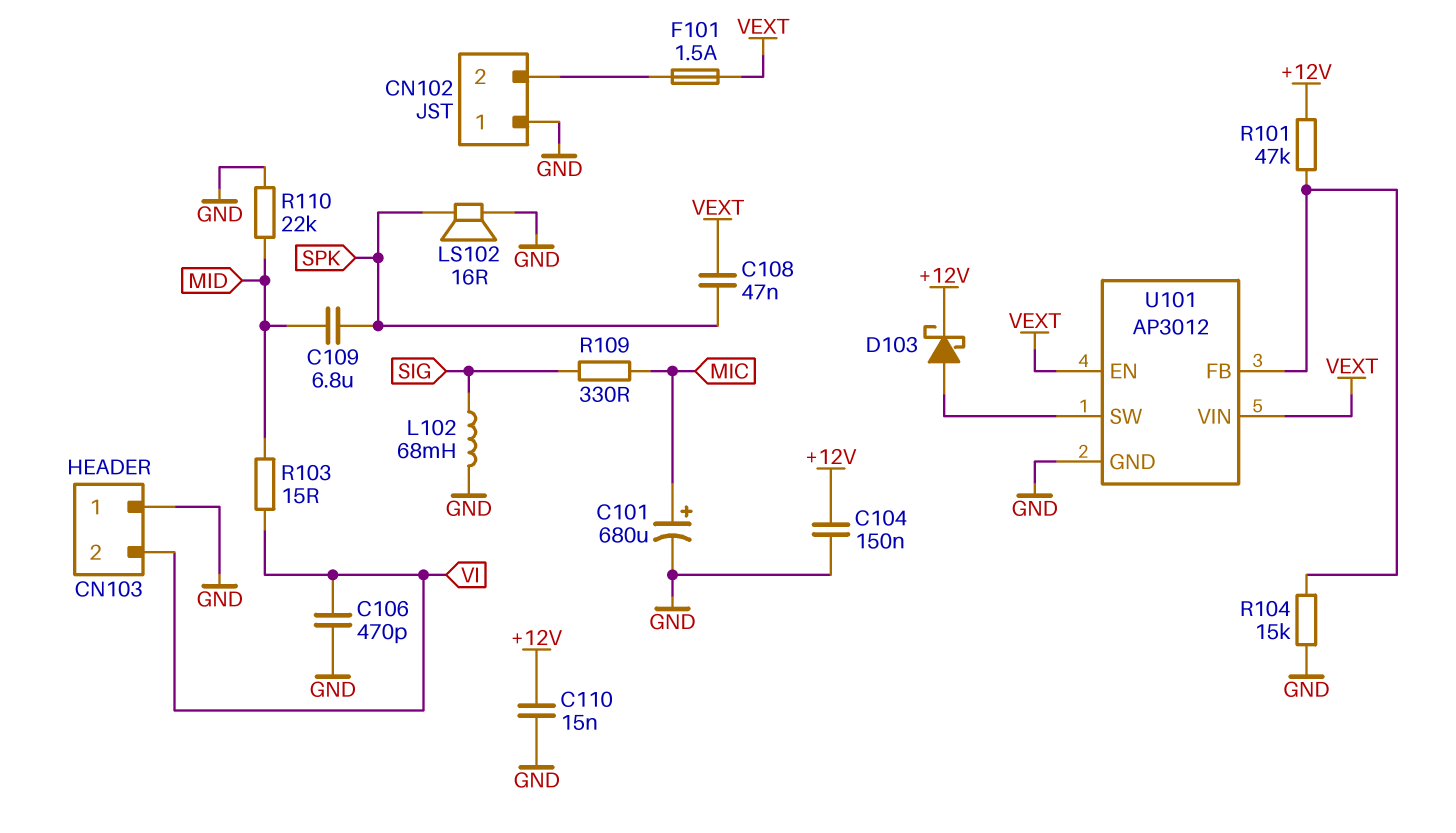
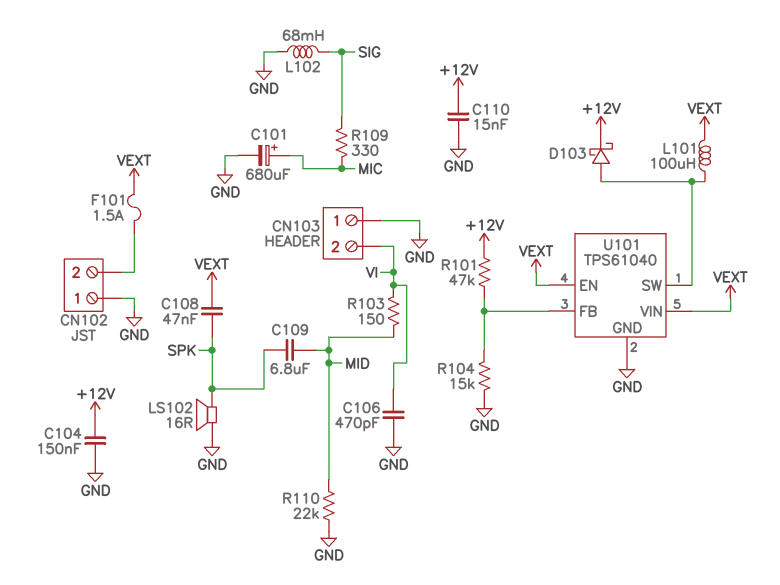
L101: none -> 100uH (U101/SW, VEXT)
R103: 15 (MID, VI) -> 150 (MID, VI)
U101: AP3012 -> TPS61040

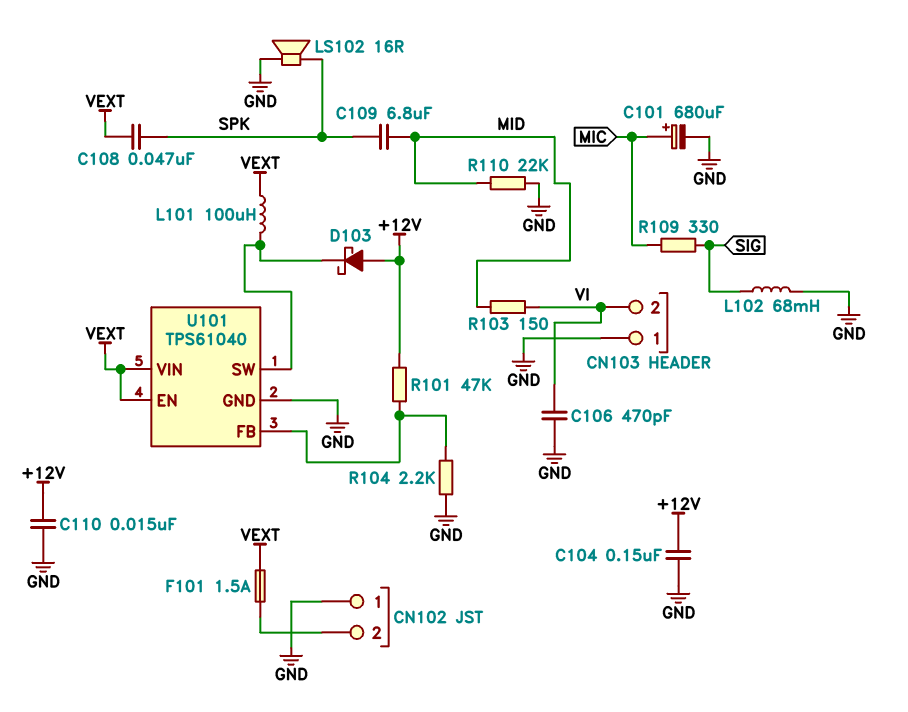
D103: schottky (A U101/SW, K +12V) -> schottky (A +12V, K U101/SW)
R104: 15k (GND, U101/FB) -> 2.2k (GND, U101/FB)

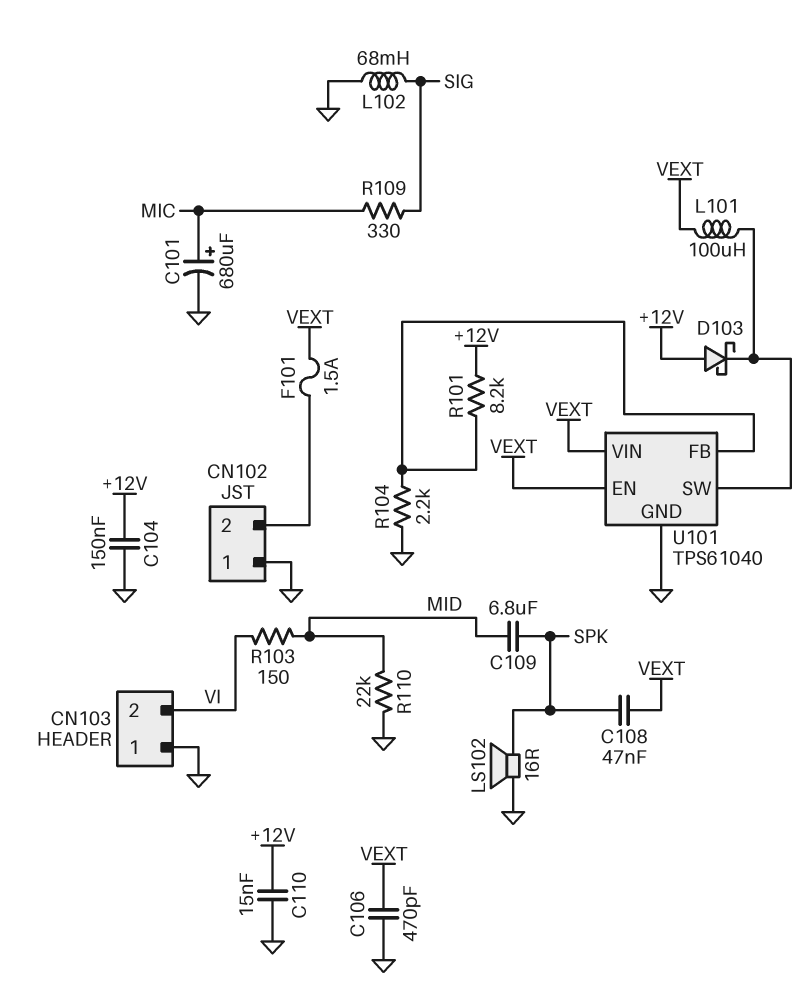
C106: 470pF (GND, VI) -> 470pF (GND, VEXT)
R101: 47k (+12V, U101/FB) -> 8.2k (+12V, U101/FB)

